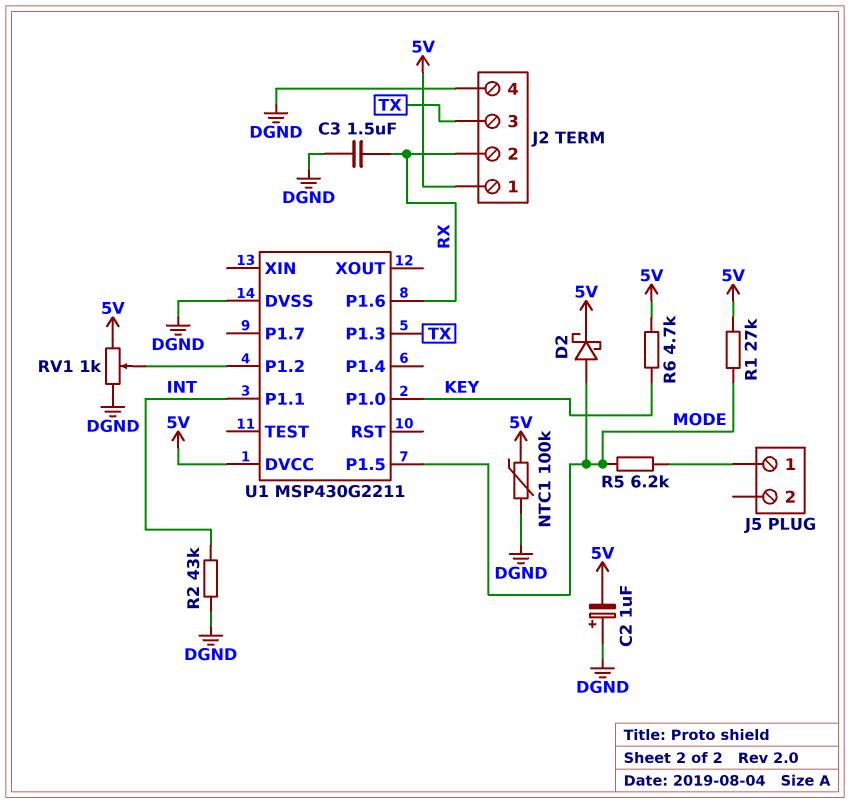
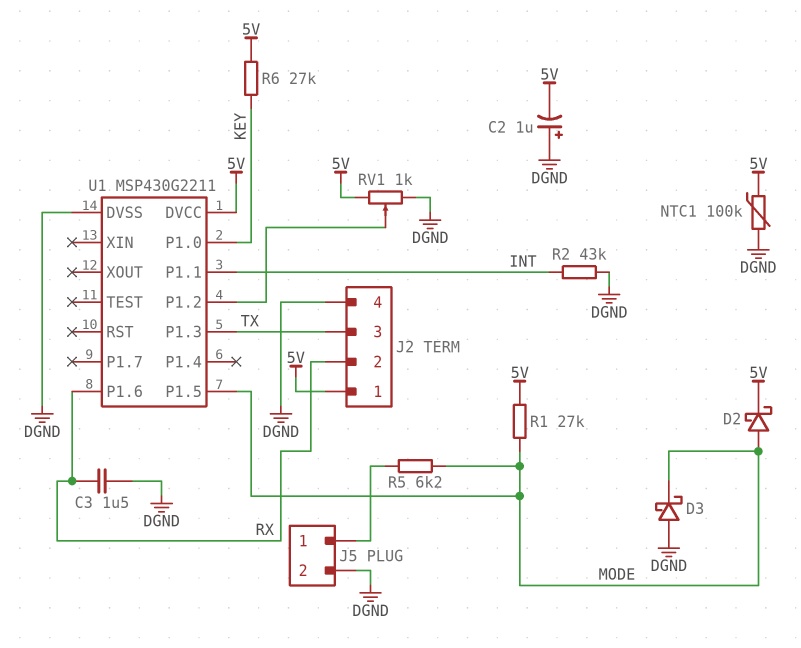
D3: none -> schottky (A DGND, K MODE)
J5 pin 2: none -> DGND
R6: 4.7k (5V, KEY) -> 27k (5V, KEY)

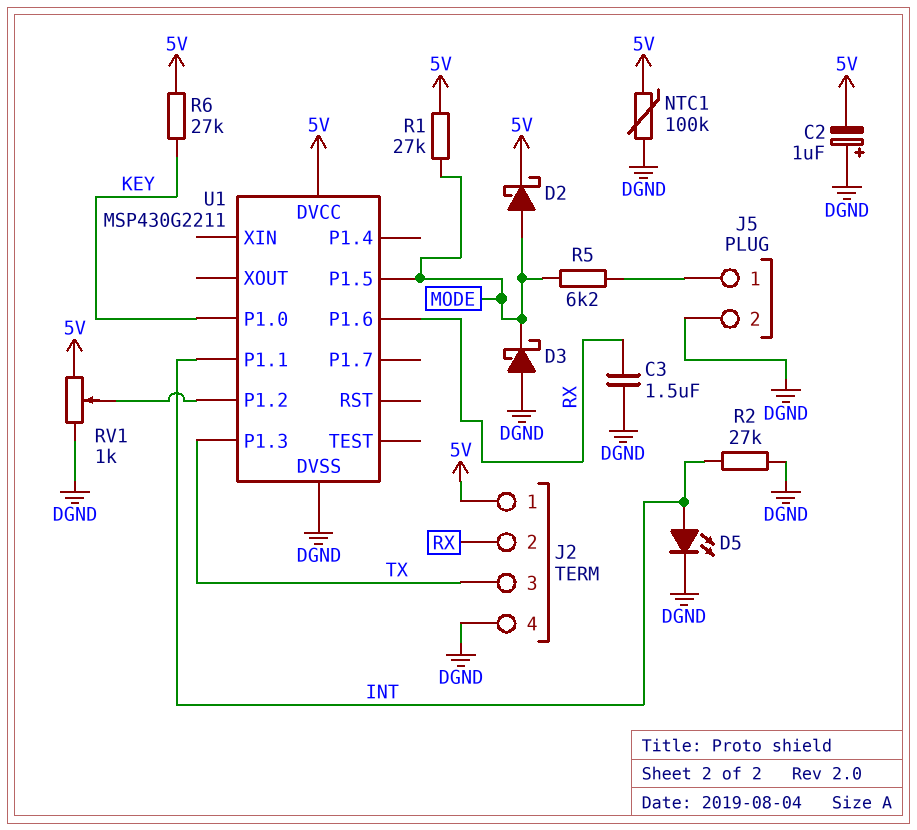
D5: none -> LED (A INT, K DGND)
R2: 43k (DGND, INT) -> 27k (DGND, INT)

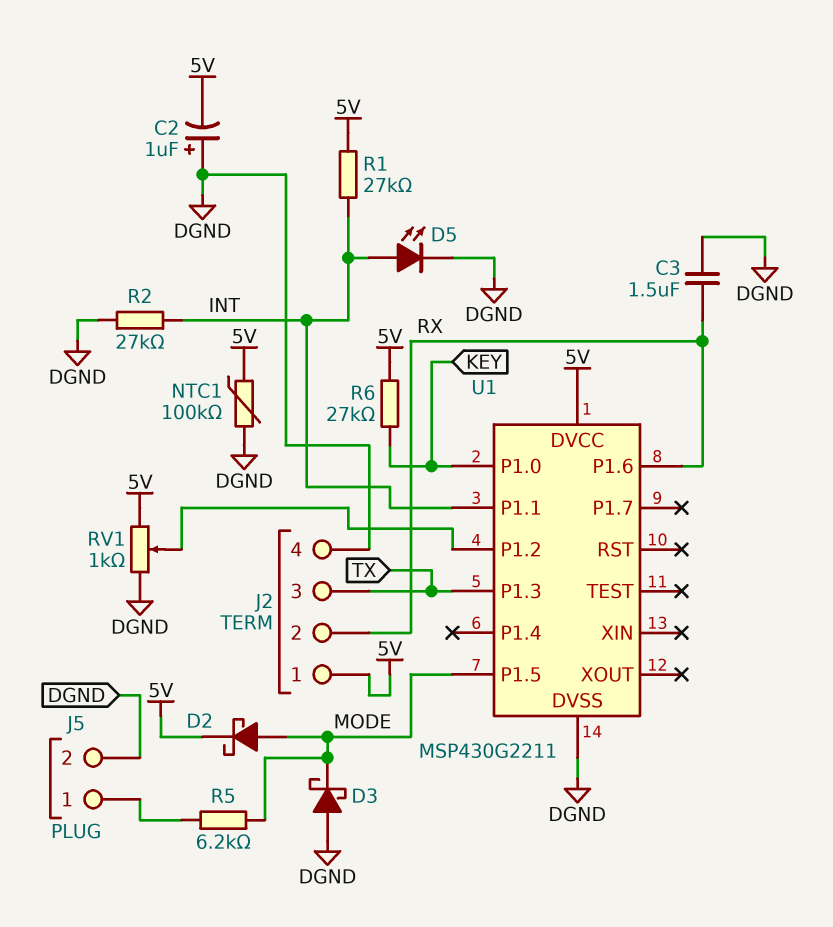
R1: 27k (5V, MODE) -> 27k (5V, INT)

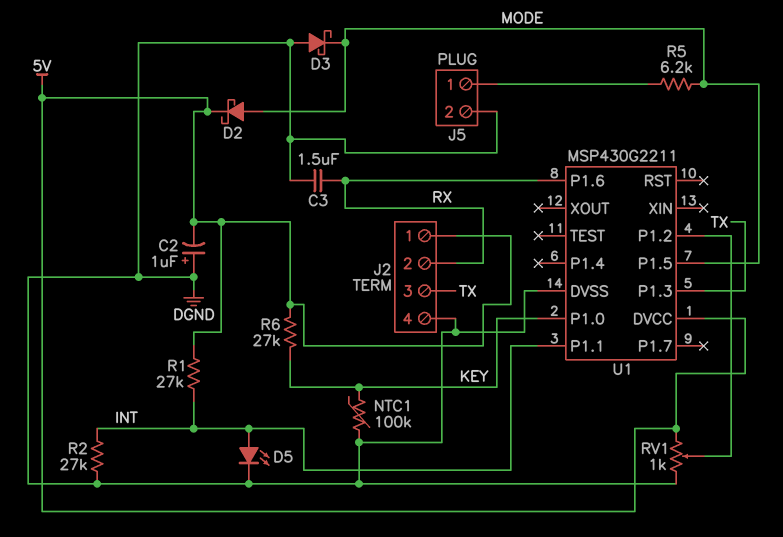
NTC1: 100k (5V, DGND) -> 100k (DGND, KEY)

